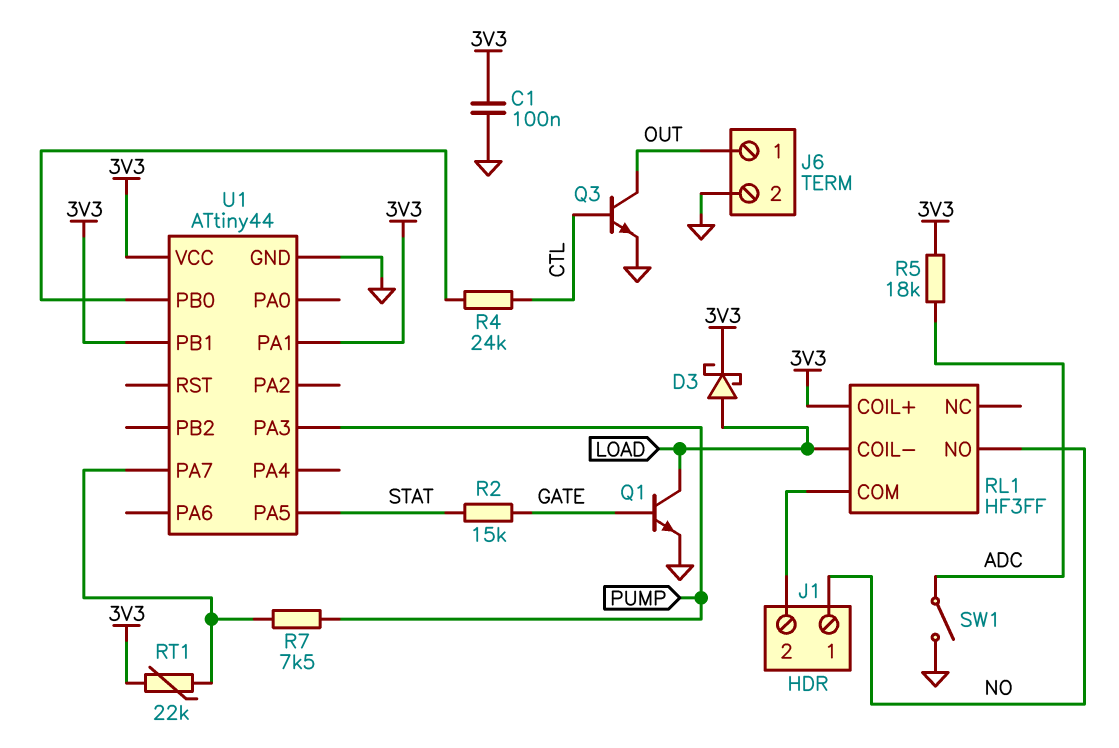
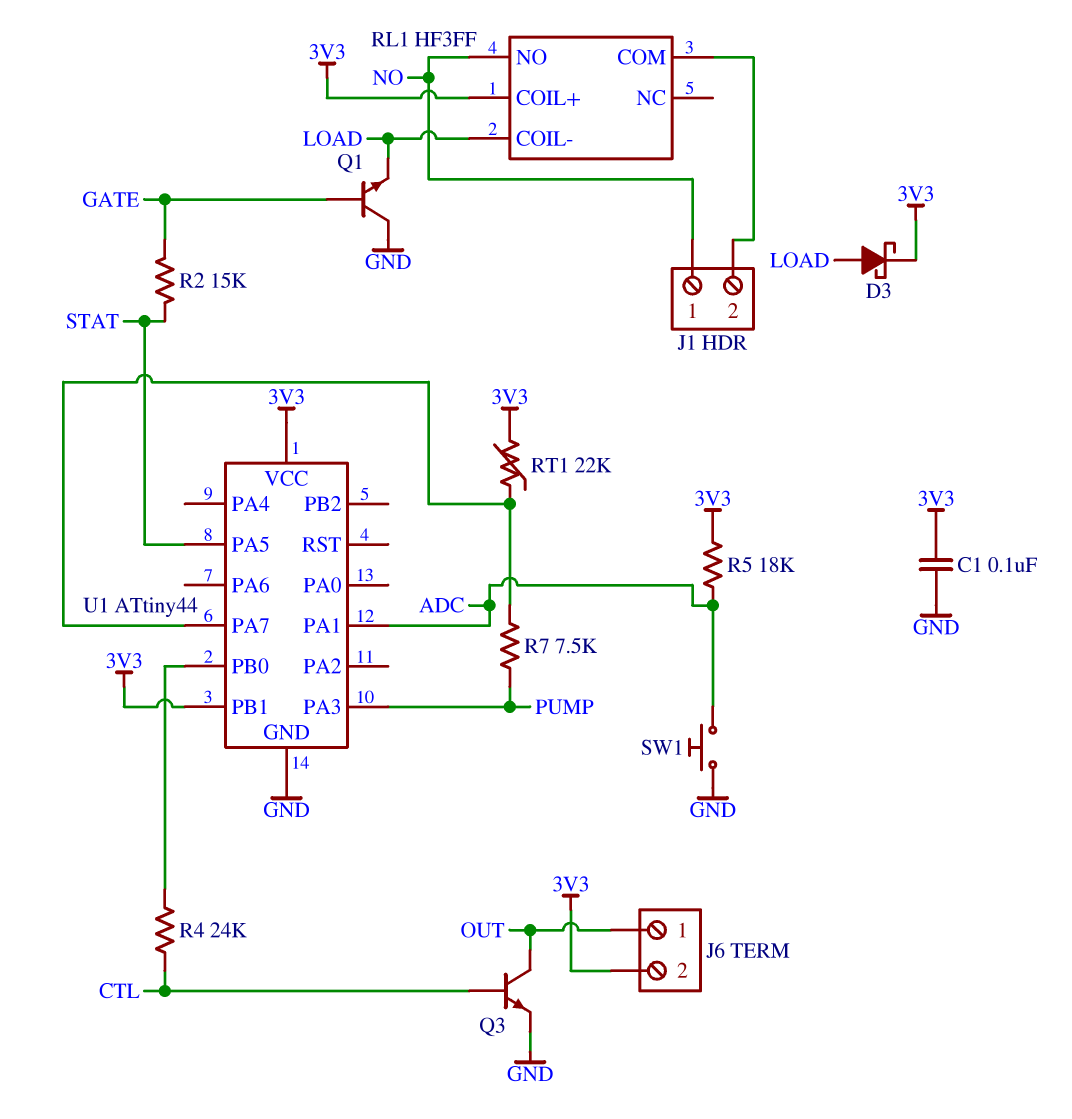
J6 pin 2: GND -> 3V3
Q1: NPN (B GATE, C LOAD, E GND) -> NPN (B GATE, C GND, E LOAD)
SW1: switch (ADC, GND) -> button (ADC, GND)
U1 pin PA1: 3V3 -> ADC

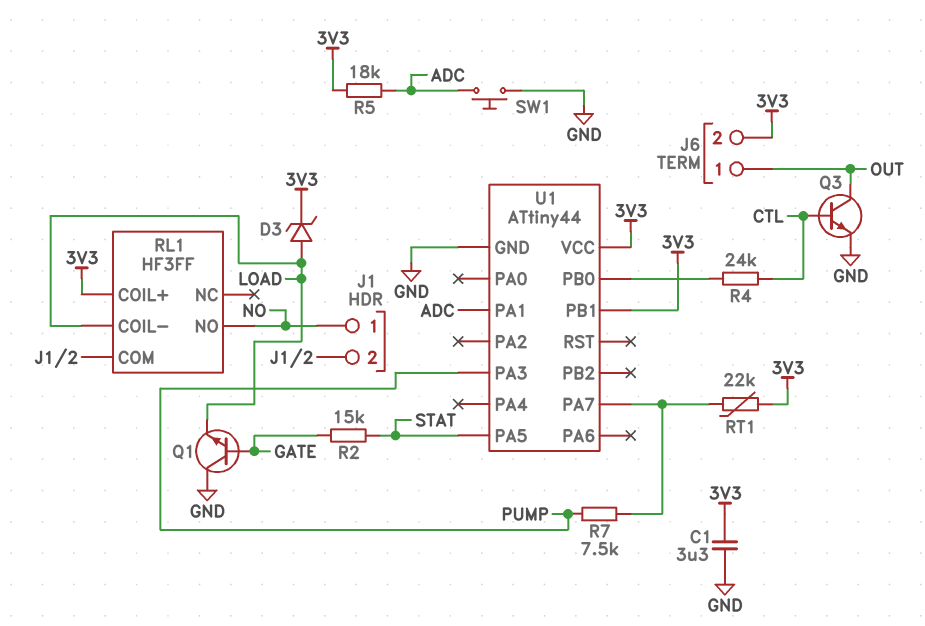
C1: 100nF (3V3, GND) -> 3.3uF (3V3, GND)
D3: schottky (A LOAD, K 3V3) -> zener (A LOAD, K 3V3)

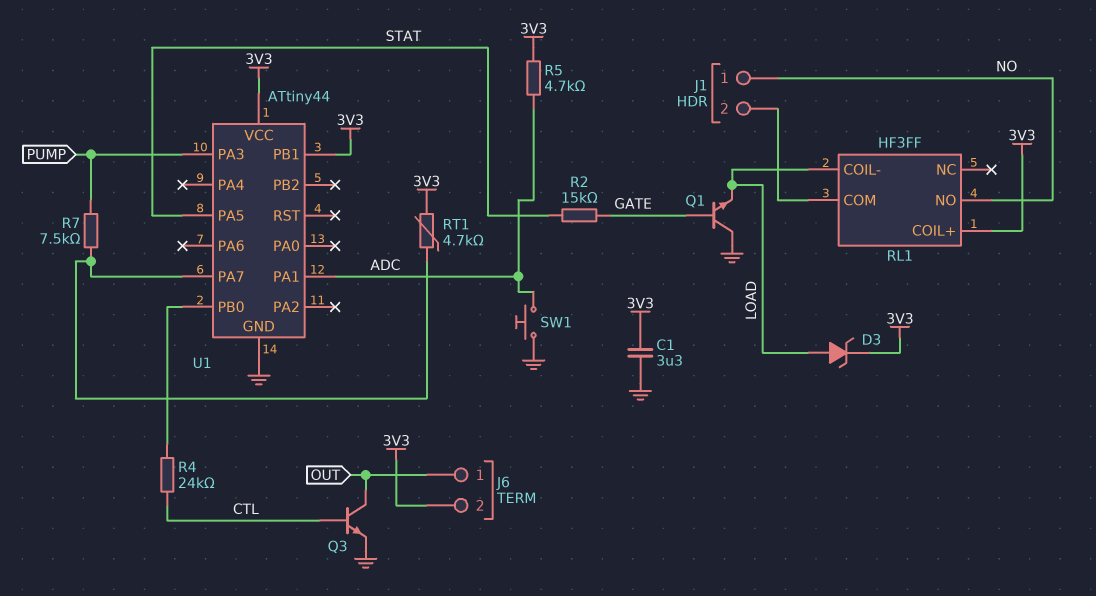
R5: 18k (3V3, ADC) -> 4.7k (3V3, ADC)
RT1: 22k (3V3, U1/PA7) -> 4.7k (3V3, U1/PA7)

